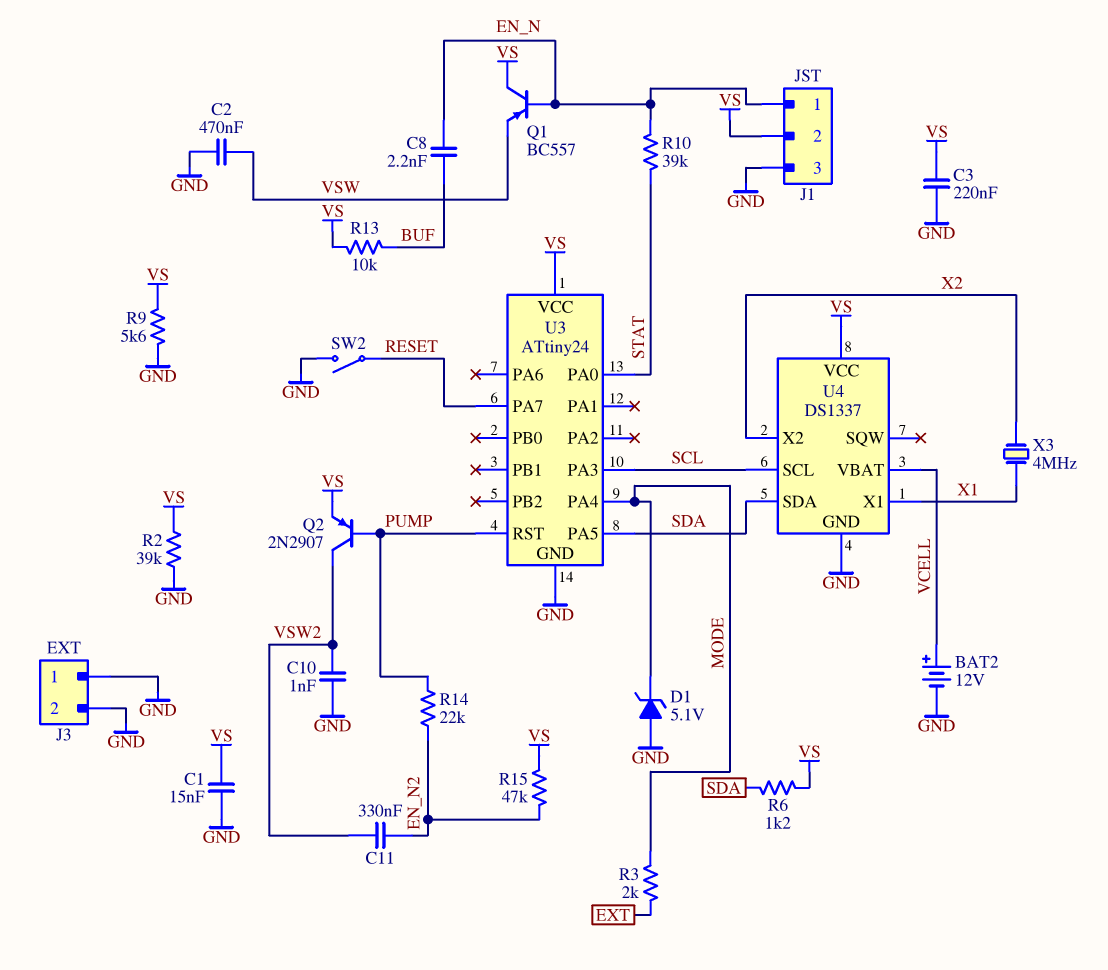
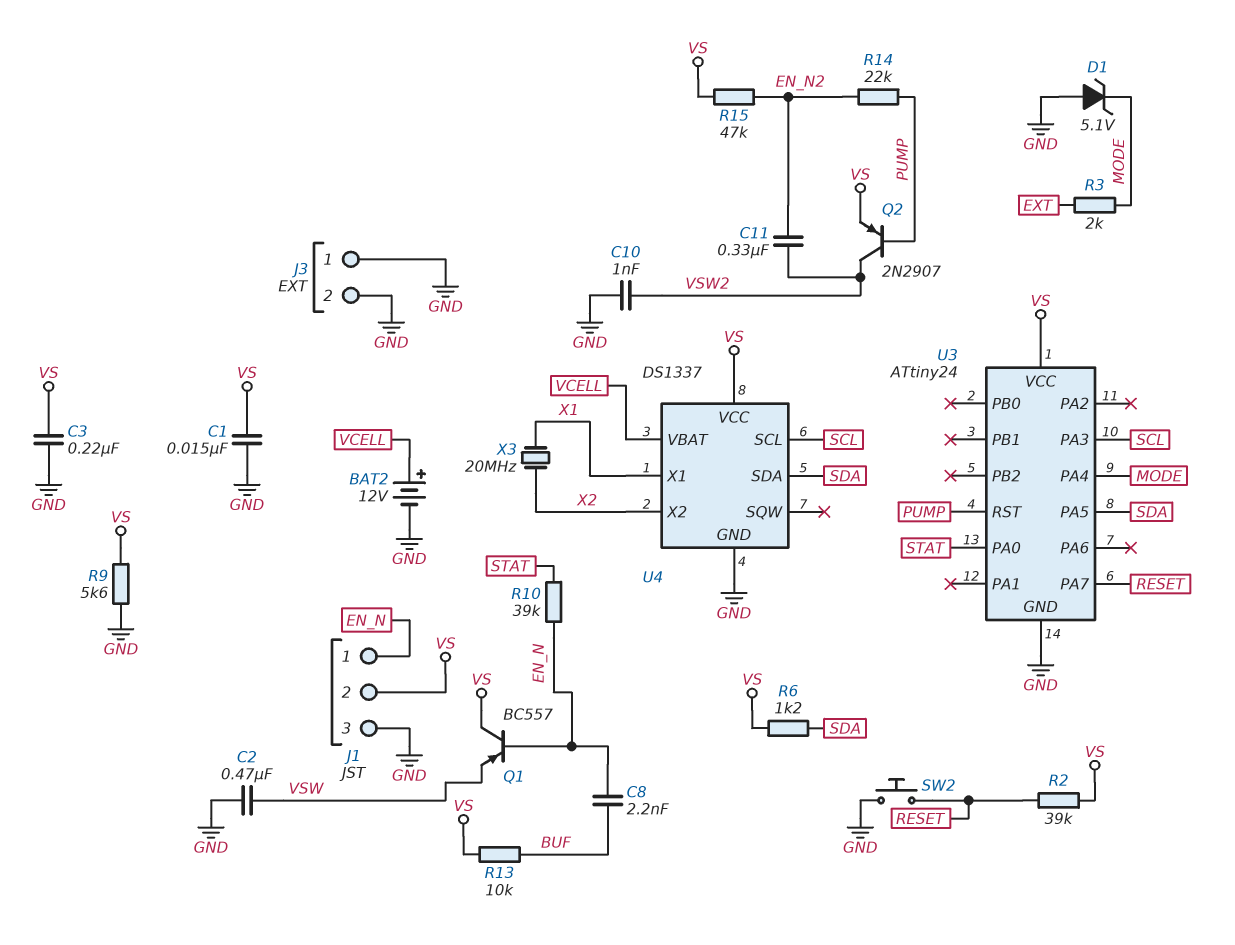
R2: 39k (GND, VS) -> 39k (RESET, VS)
SW2: switch (GND, RESET) -> button (GND, RESET)
X3: 4MHz (X1, X2) -> 20MHz (X1, X2)

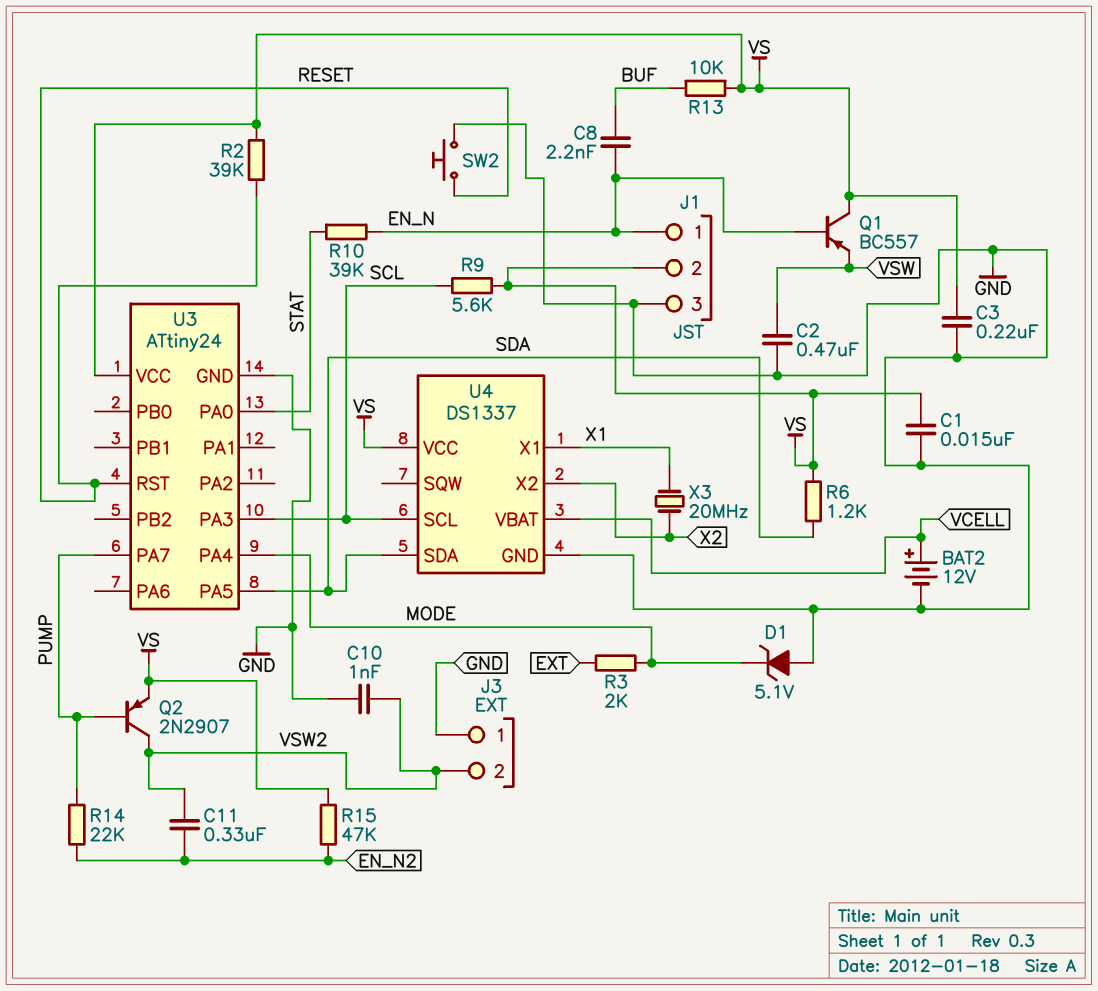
J3 pin 2: GND -> VSW2
R9: 5.6k (GND, VS) -> 5.6k (SCL, VS)
U3 pin PA7: RESET -> PUMP
U3 pin RST: PUMP -> RESET

